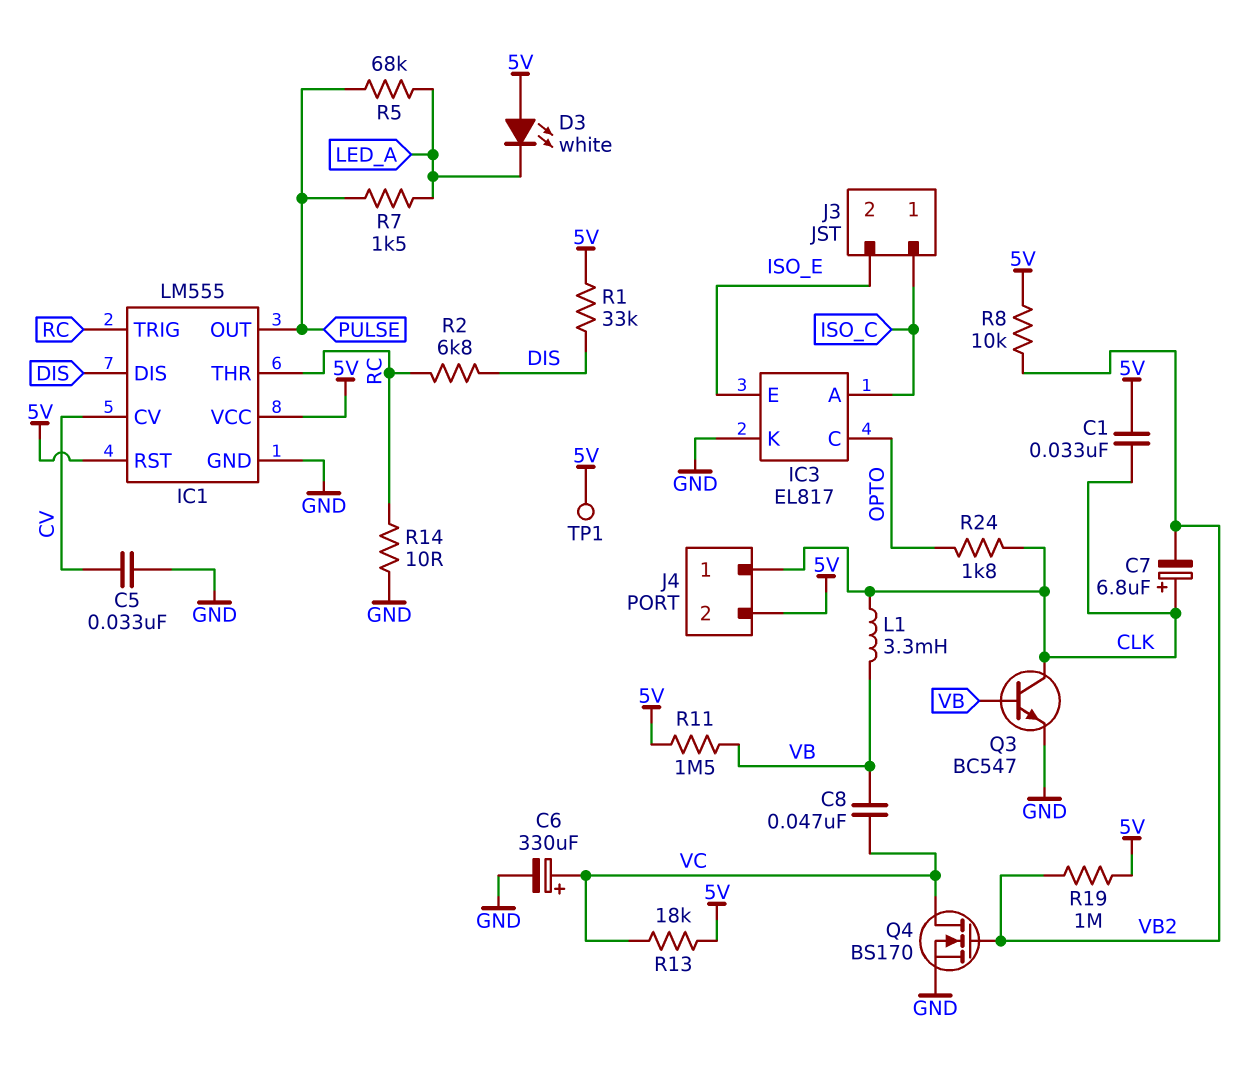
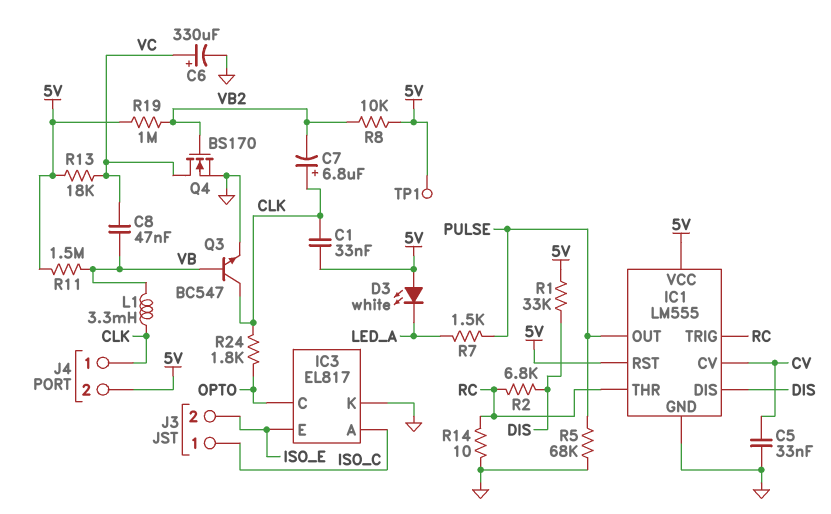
R5: 68k (LED_A, PULSE) -> 68k (GND, PULSE)

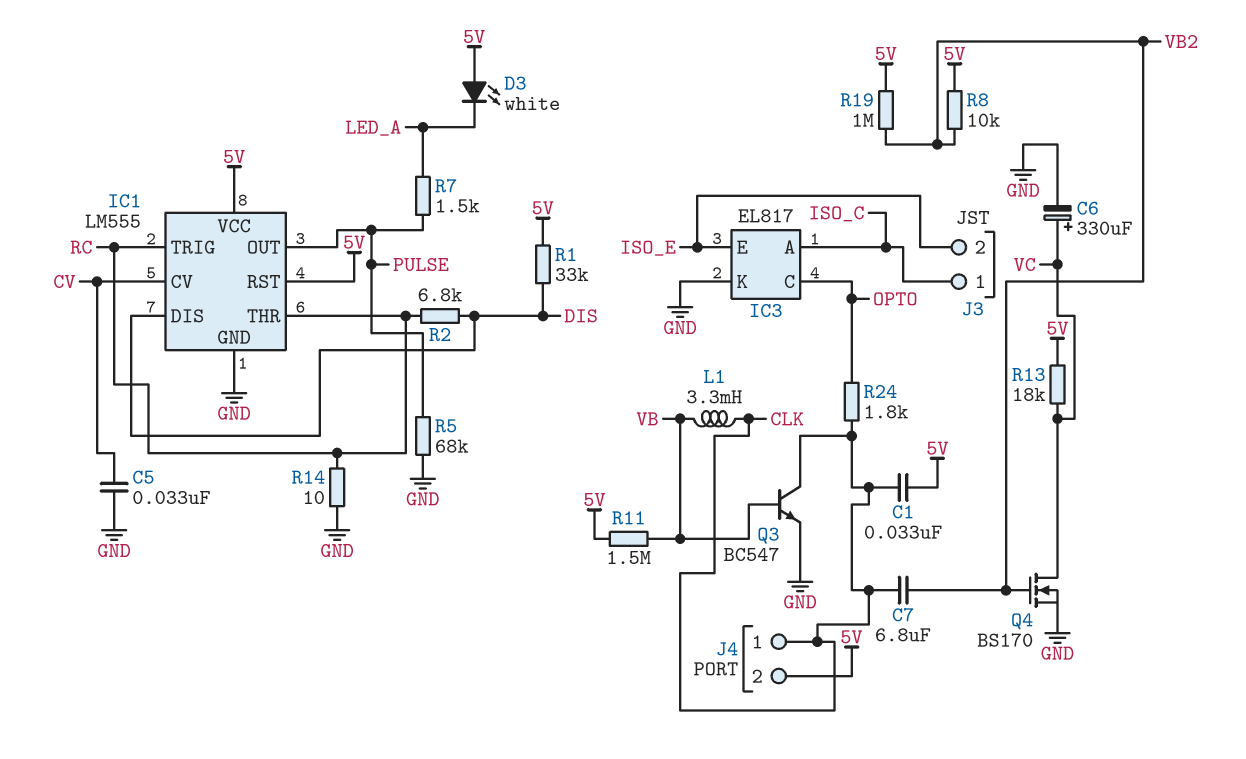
C7: 6.8uF (plus CLK, minus VB2) -> 6.8uF (CLK, VB2)
C8: 47nF (VB, VC) -> none
TP1: test point (5V) -> none

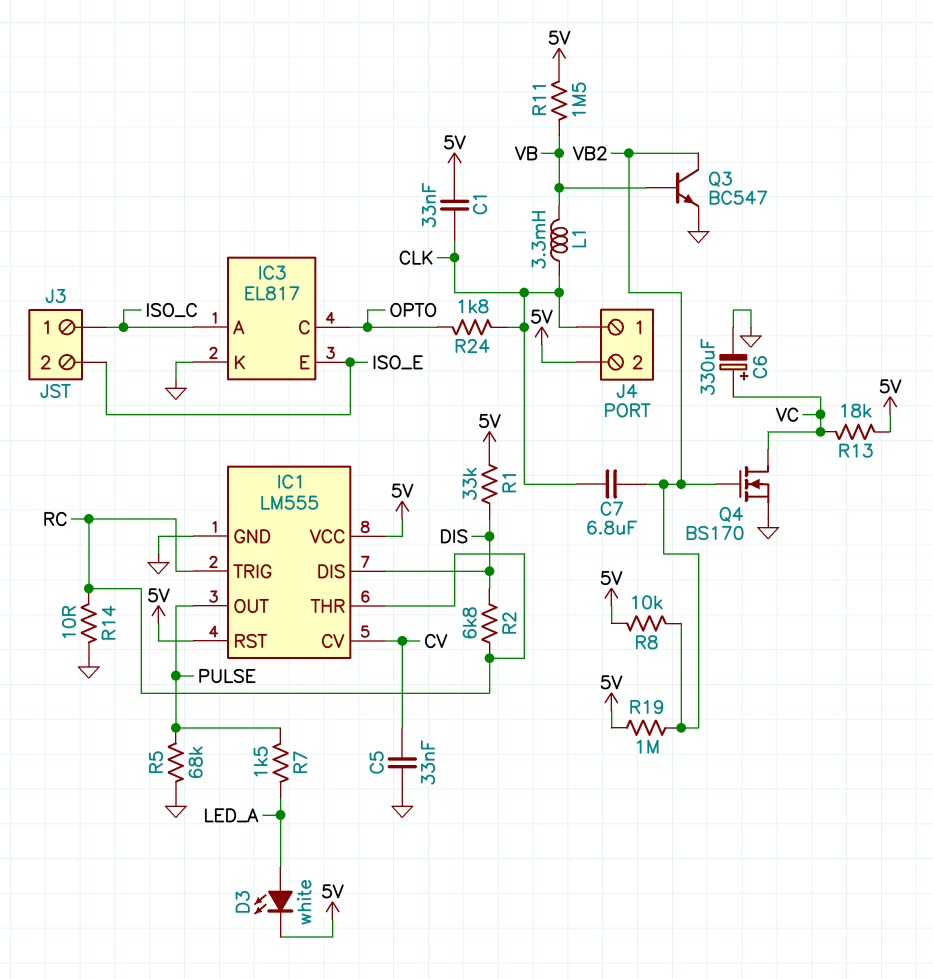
D3: LED white (A 5V, K LED_A) -> LED white (A LED_A, K 5V)
Q3: NPN BC547 (B VB, C CLK, E GND) -> NPN BC547 (B VB, C VB2, E GND)

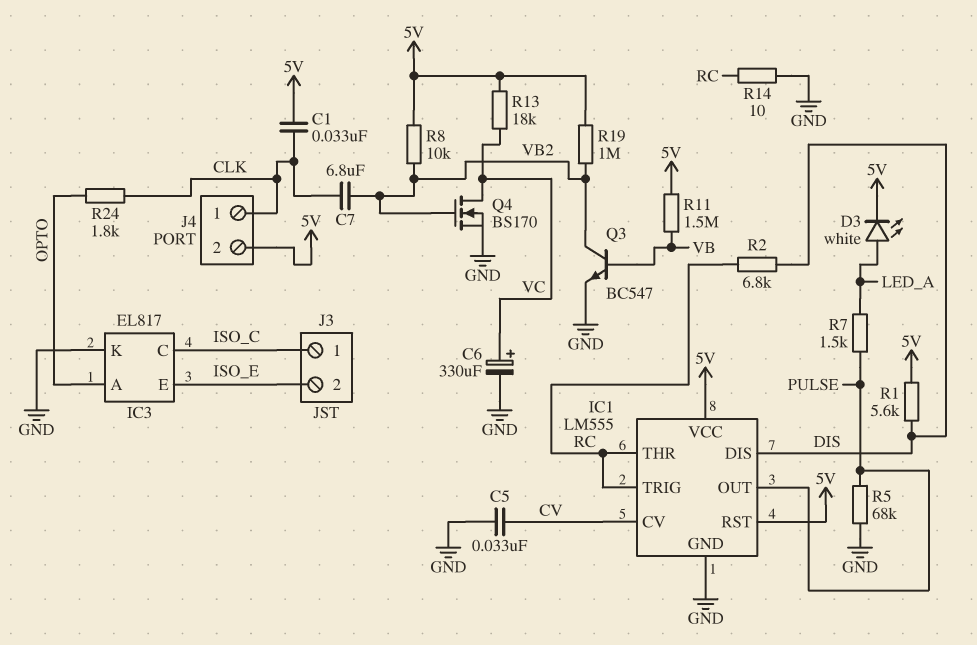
IC3 pin A: ISO_C -> OPTO
IC3 pin C: OPTO -> ISO_C
L1: 3.3mH (CLK, VB) -> none
R1: 33k (5V, DIS) -> 5.6k (5V, DIS)

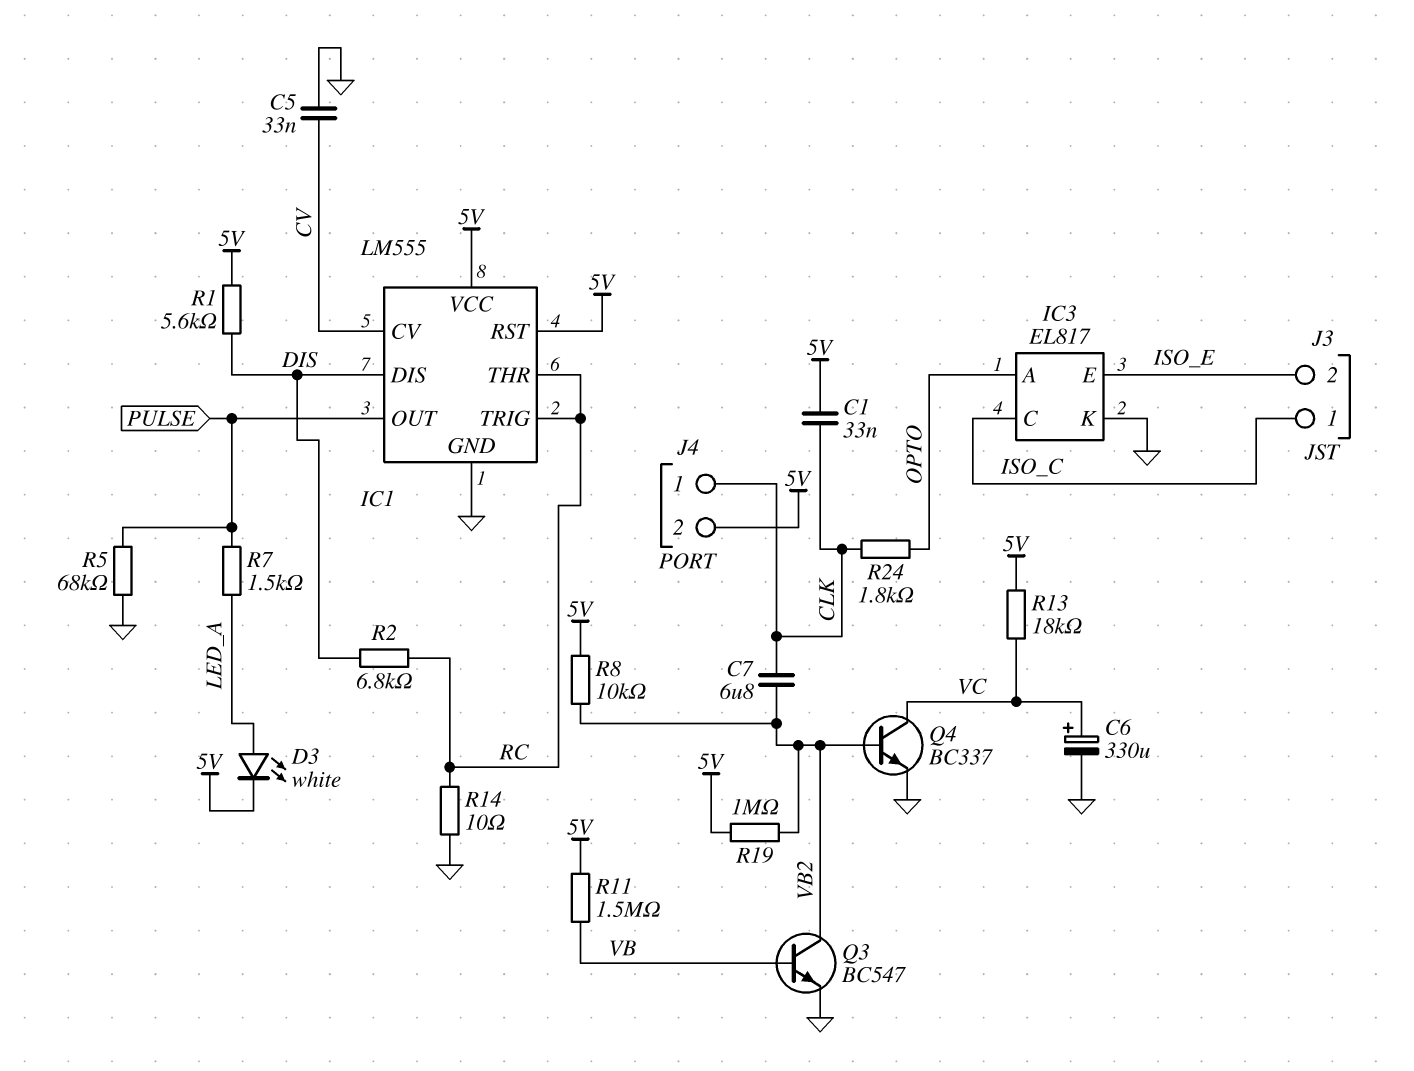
Q4: NMOS BS170 (G VB2, D VC, S GND) -> NPN BC337 (B VB2, C VC, E GND)

